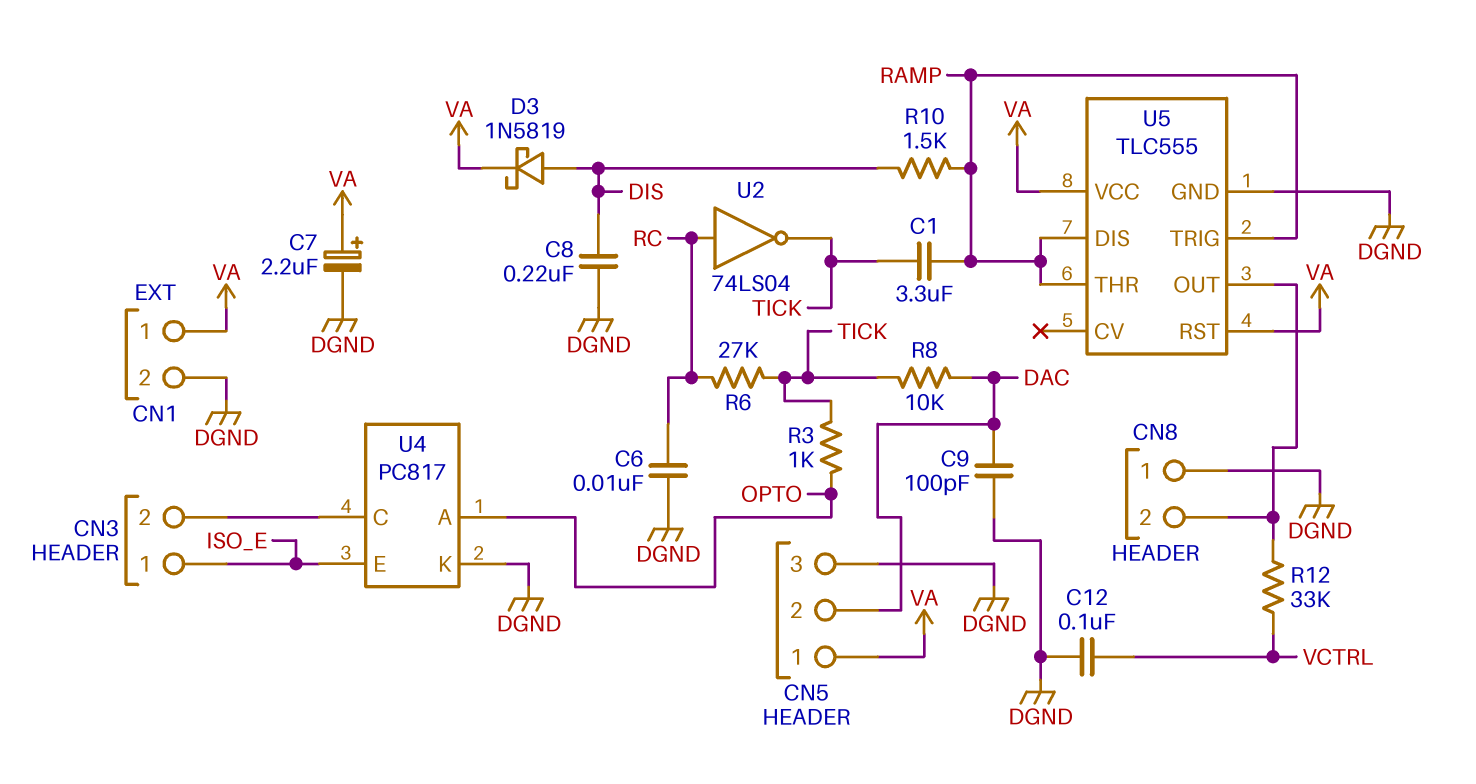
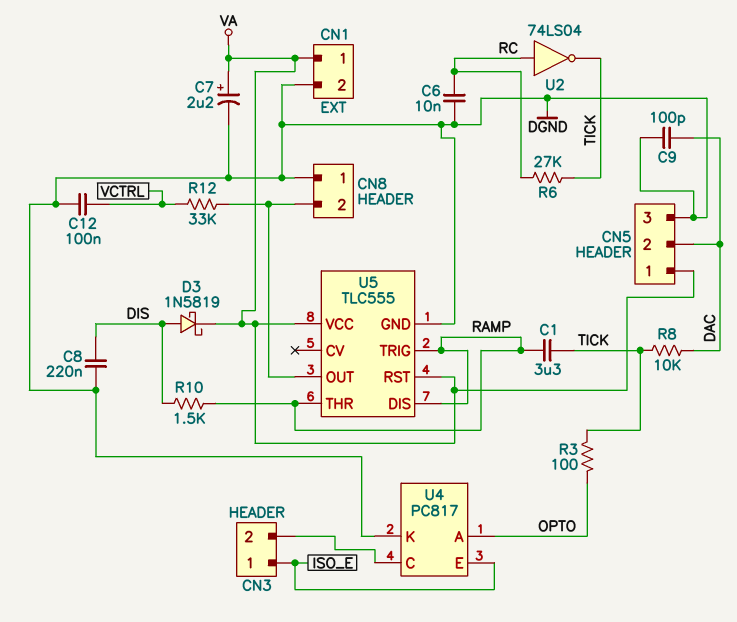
R3: 1k (OPTO, TICK) -> 100 (OPTO, TICK)

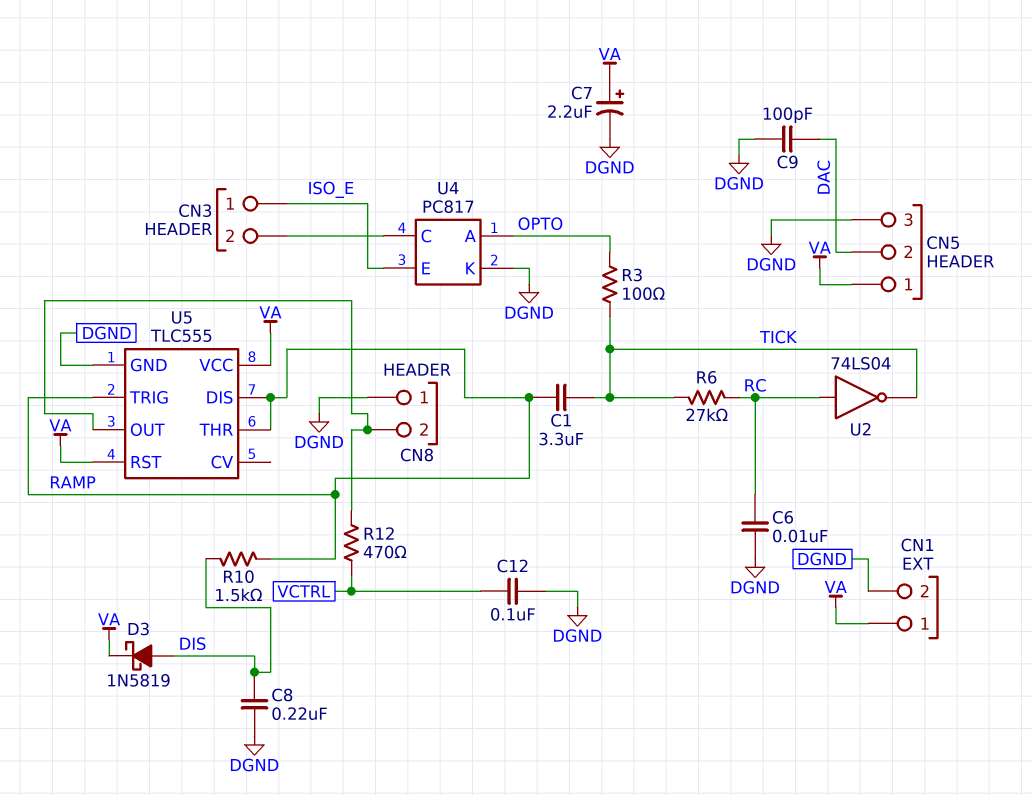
R8: 10k (DAC, TICK) -> none
R12: 33k (CN8/2, VCTRL) -> 470 (CN8/2, VCTRL)

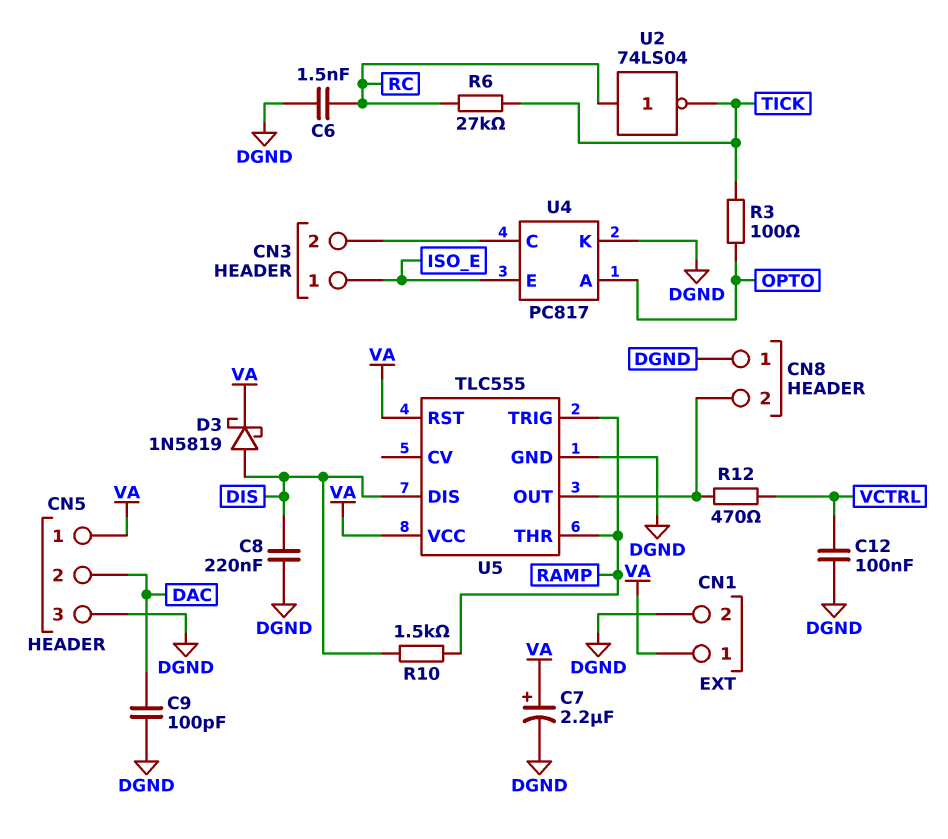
C1: 3.3uF (RAMP, TICK) -> none
C6: 10nF (DGND, RC) -> 1.5nF (DGND, RC)
U5 pin DIS: RAMP -> DIS

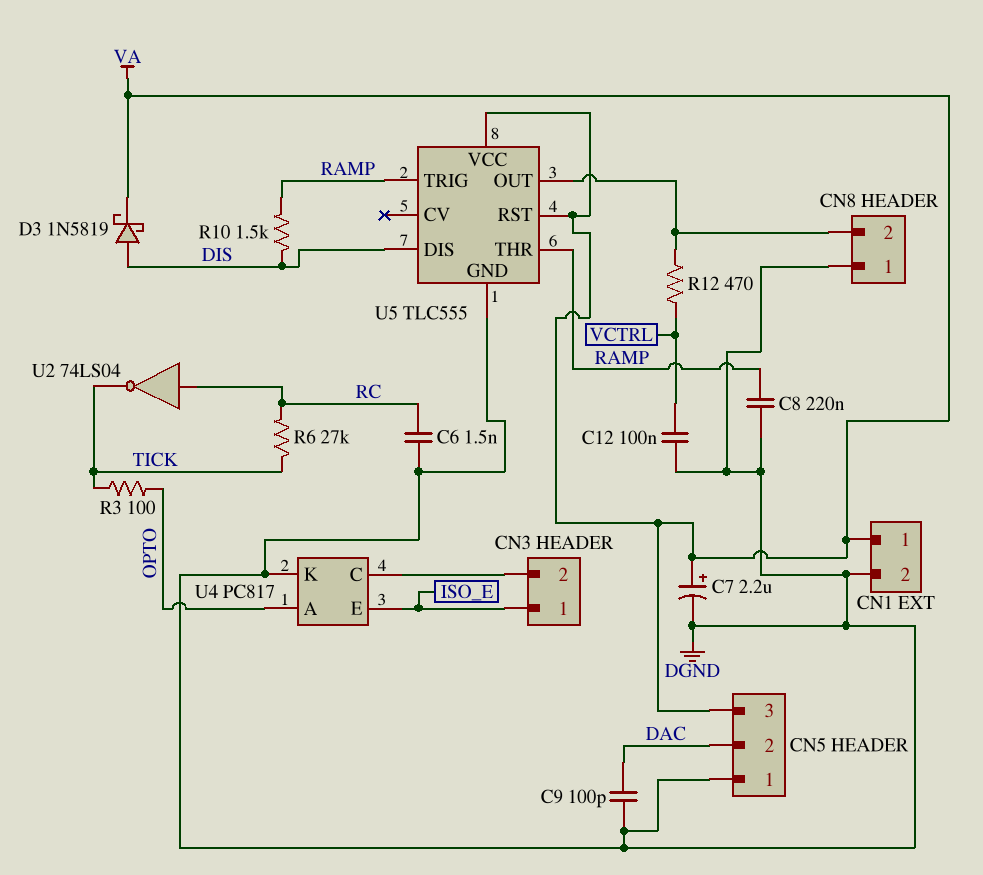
C8: 220nF (DGND, DIS) -> 220nF (DGND, RAMP)
CN5 pin 1: VA -> DGND
CN5 pin 3: DGND -> VA

